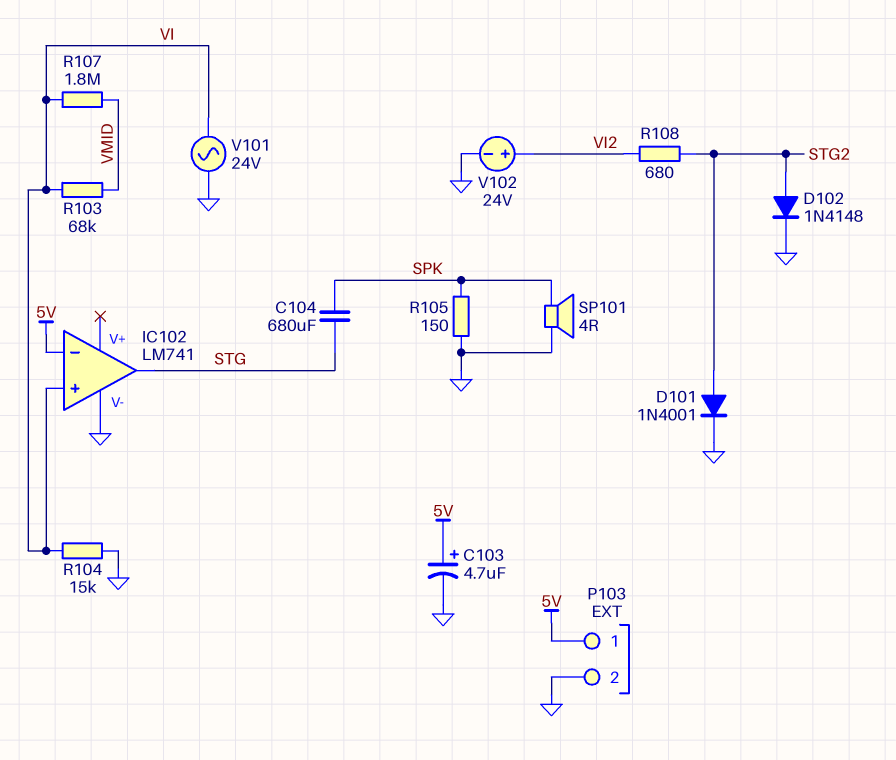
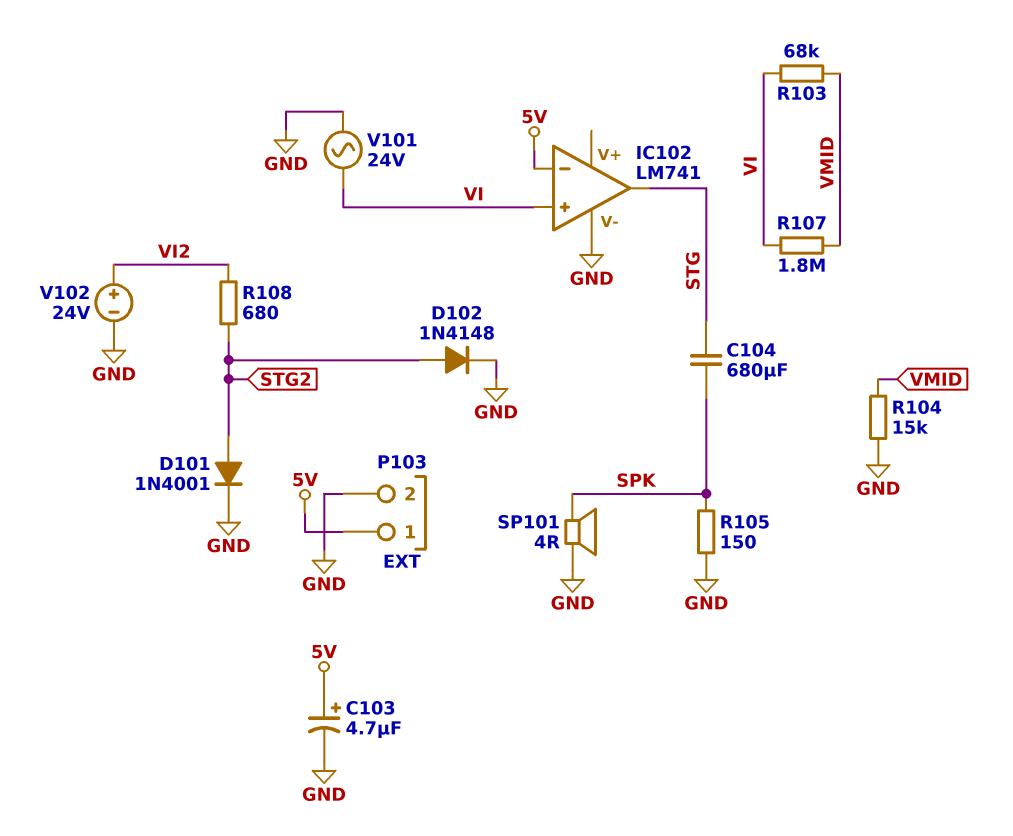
R104: 15k (GND, VI) -> 15k (GND, VMID)

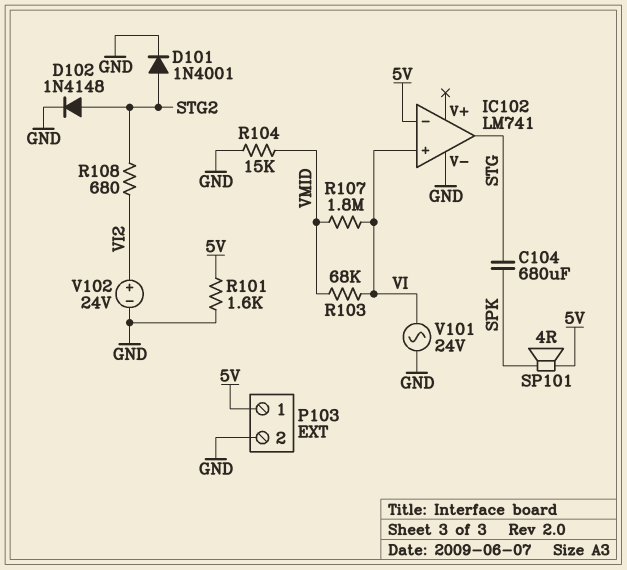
C103: 4.7uF (plus 5V, minus GND) -> none
R101: none -> 1.6k (5V, GND)
R105: 150 (GND, SPK) -> none
SP101: speaker 4R (GND, SPK) -> speaker 4R (5V, SPK)

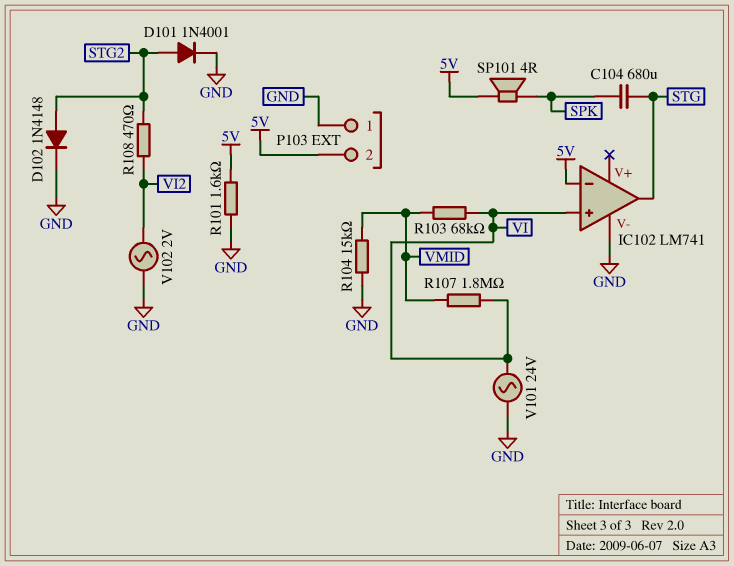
P103 pin 1: 5V -> GND
P103 pin 2: GND -> 5V
R108: 680 (STG2, VI2) -> 470 (STG2, VI2)
V102: 24V (plus VI2, minus GND) -> AC 2V (GND, VI2)

